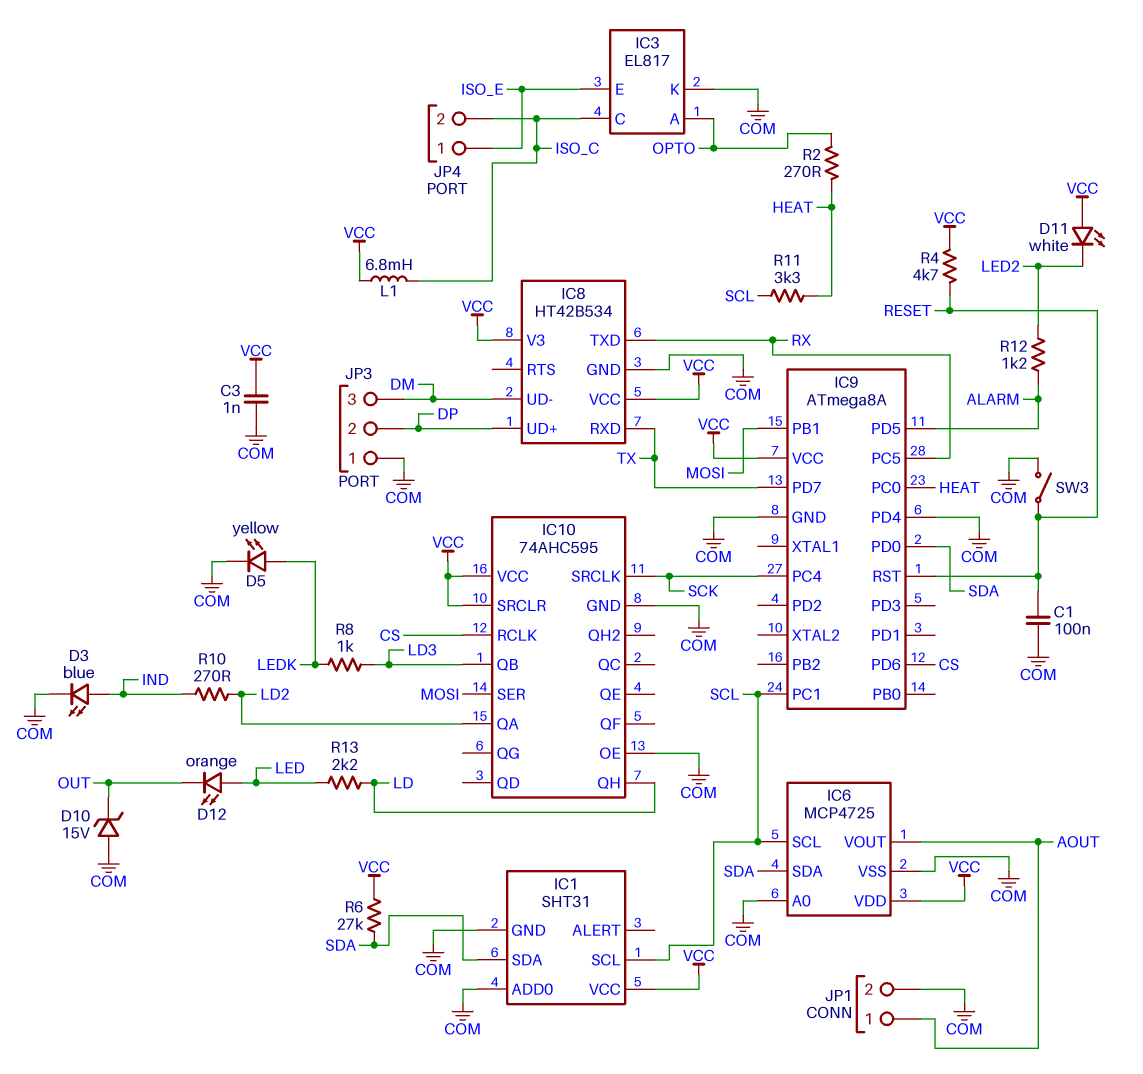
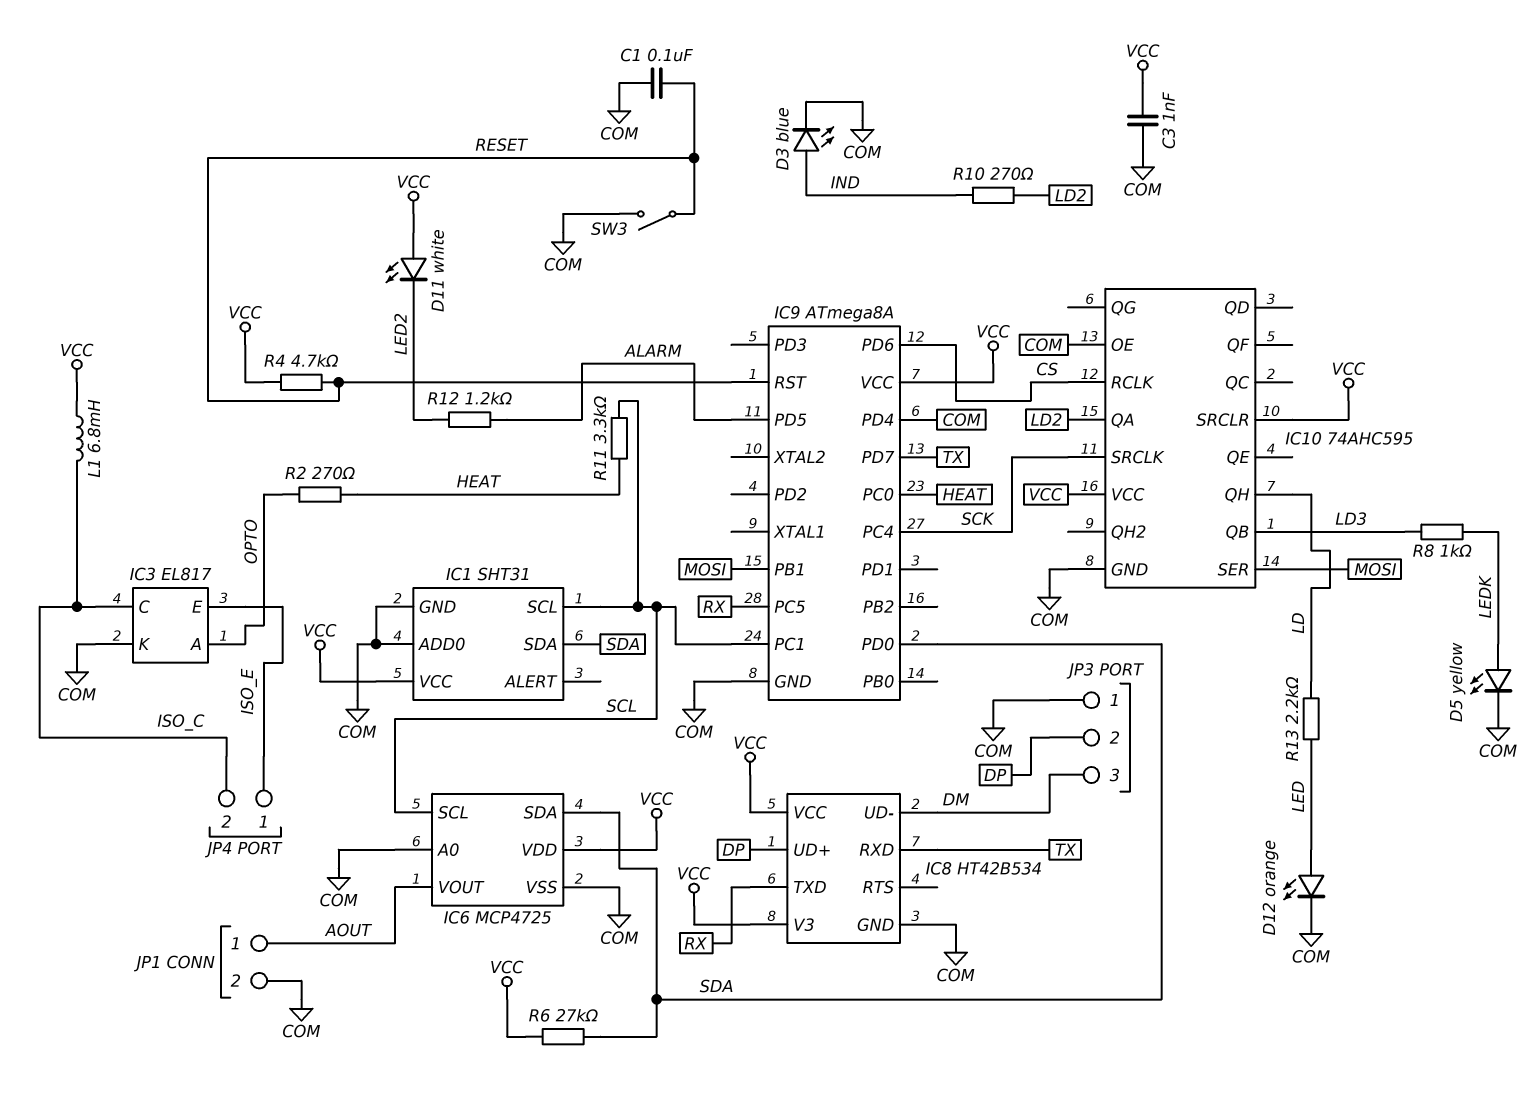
D10: zener 15V (A COM, K OUT) -> none
D12: LED orange (A LED, K OUT) -> LED orange (A LED, K COM)

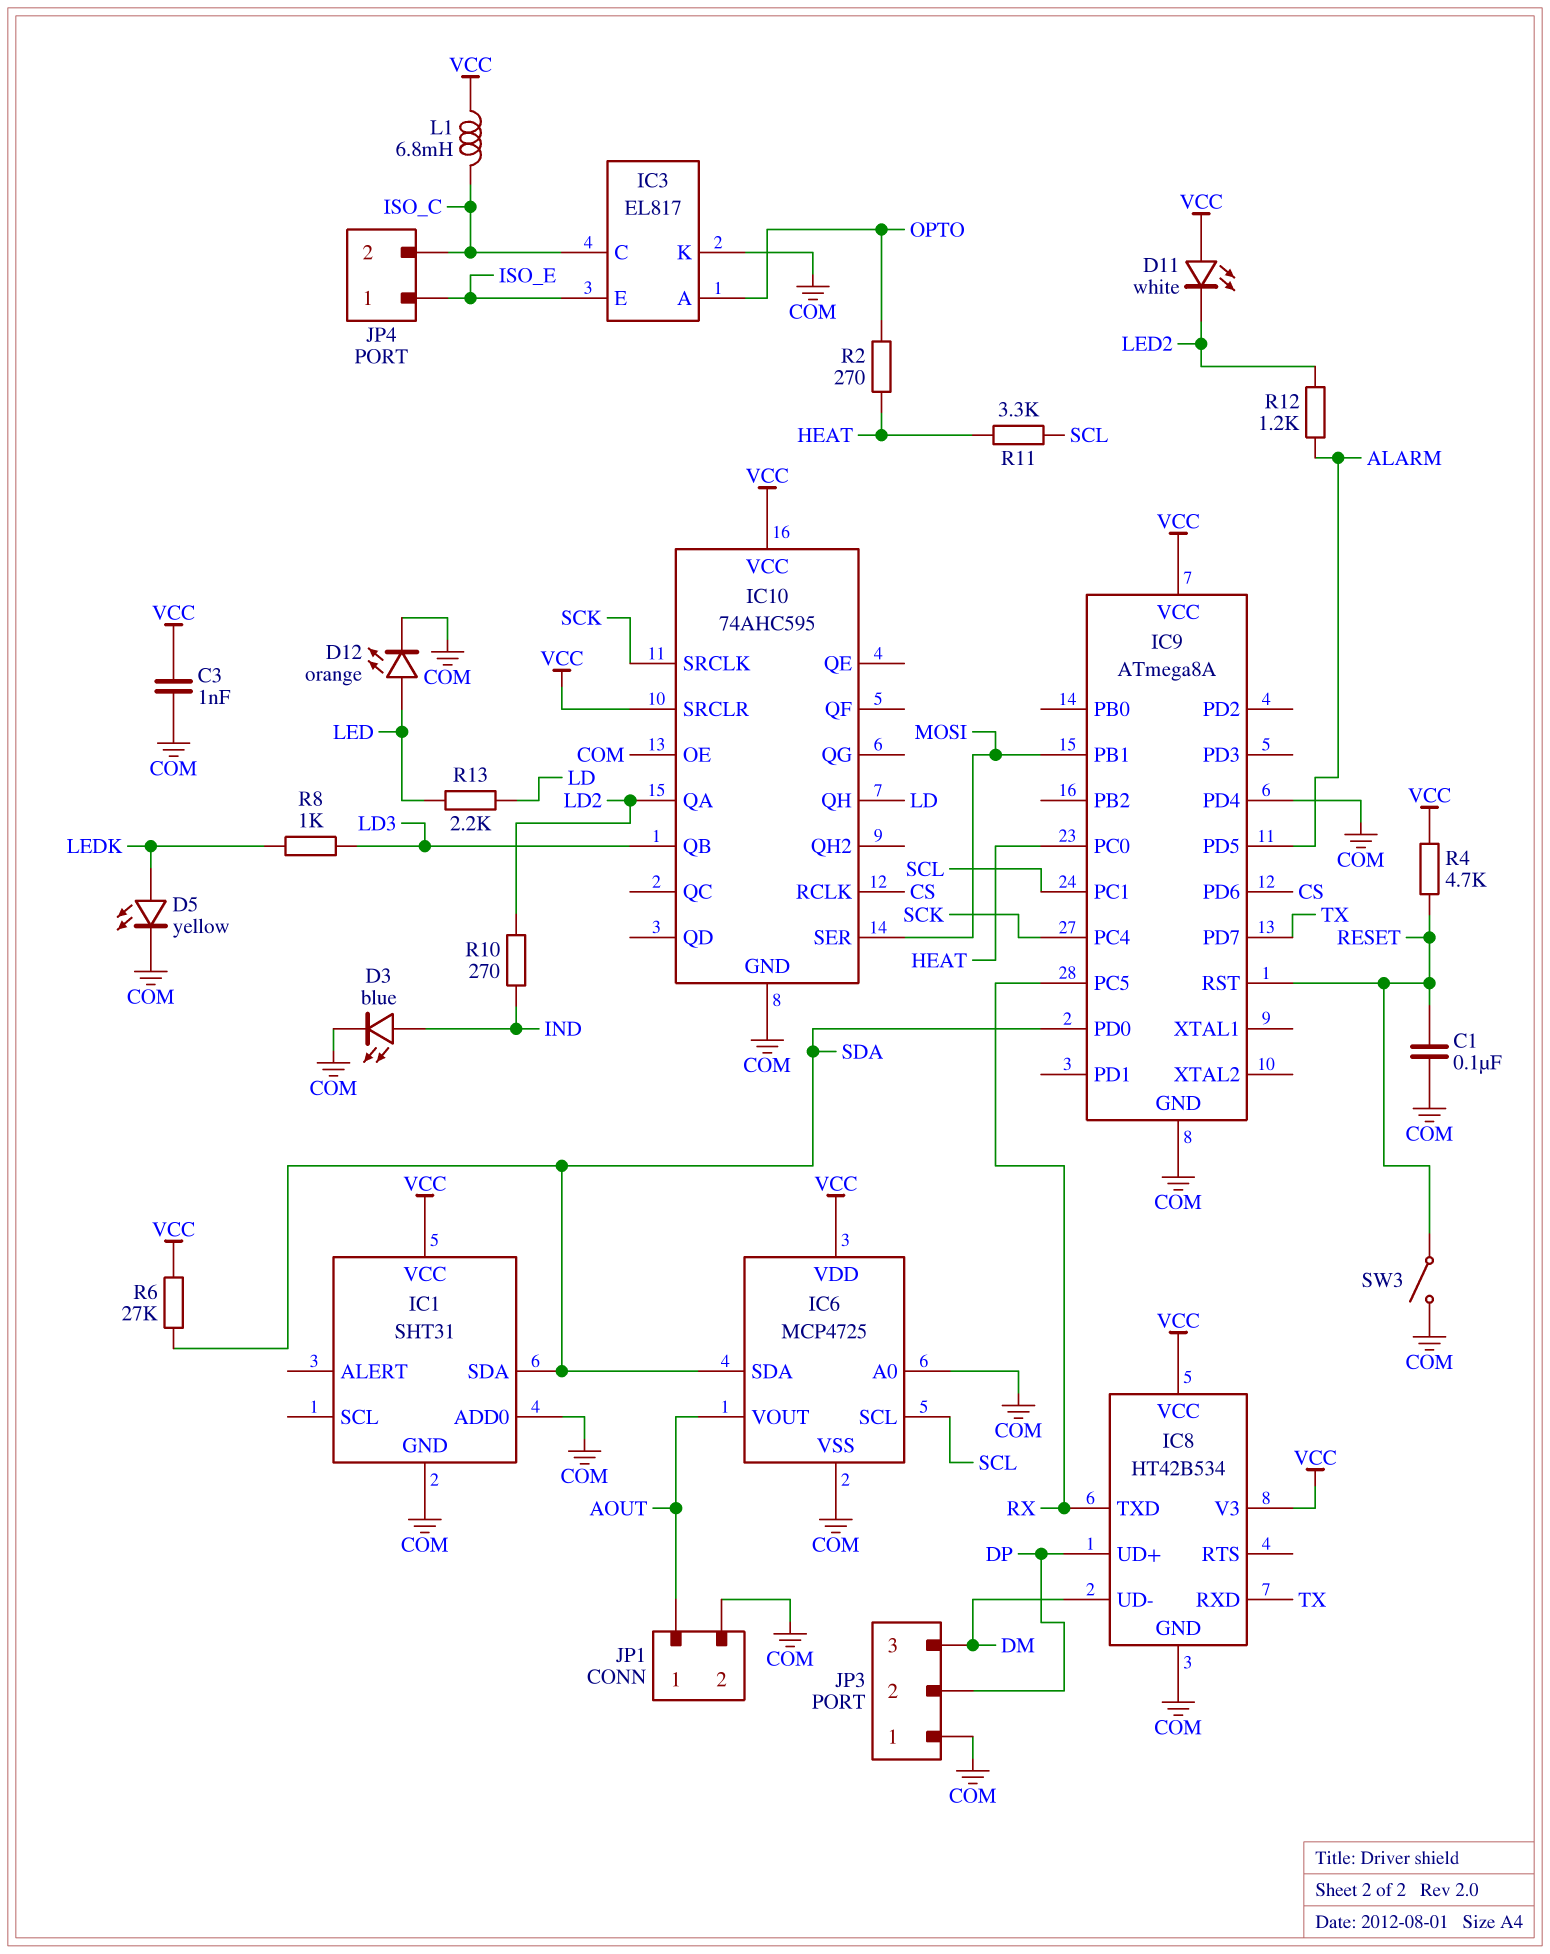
IC1 pin SCL: SCL -> none

